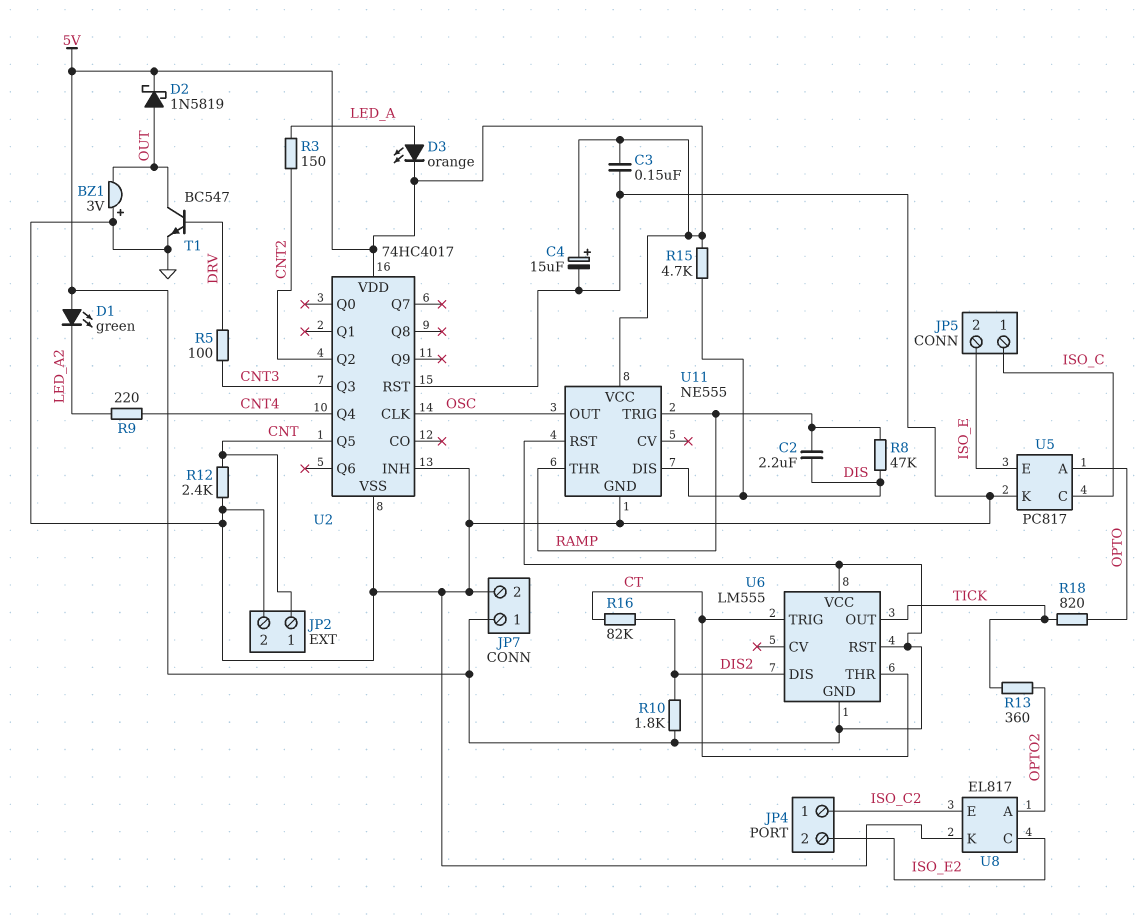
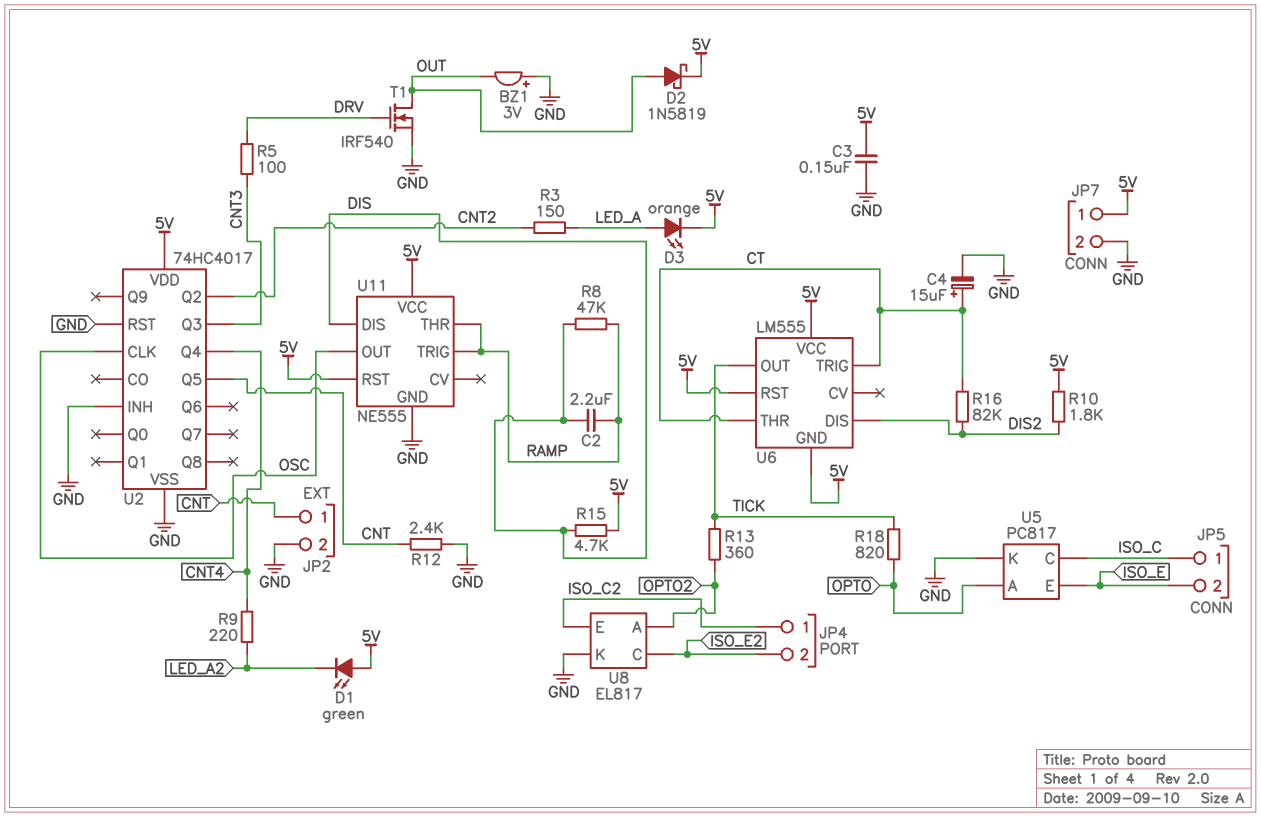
C4: 15uF (plus 5V, minus GND) -> 15uF (plus CT, minus GND)
T1: NPN BC547 (B DRV, C OUT, E GND) -> NMOS IRF540 (G DRV, D OUT, S GND)

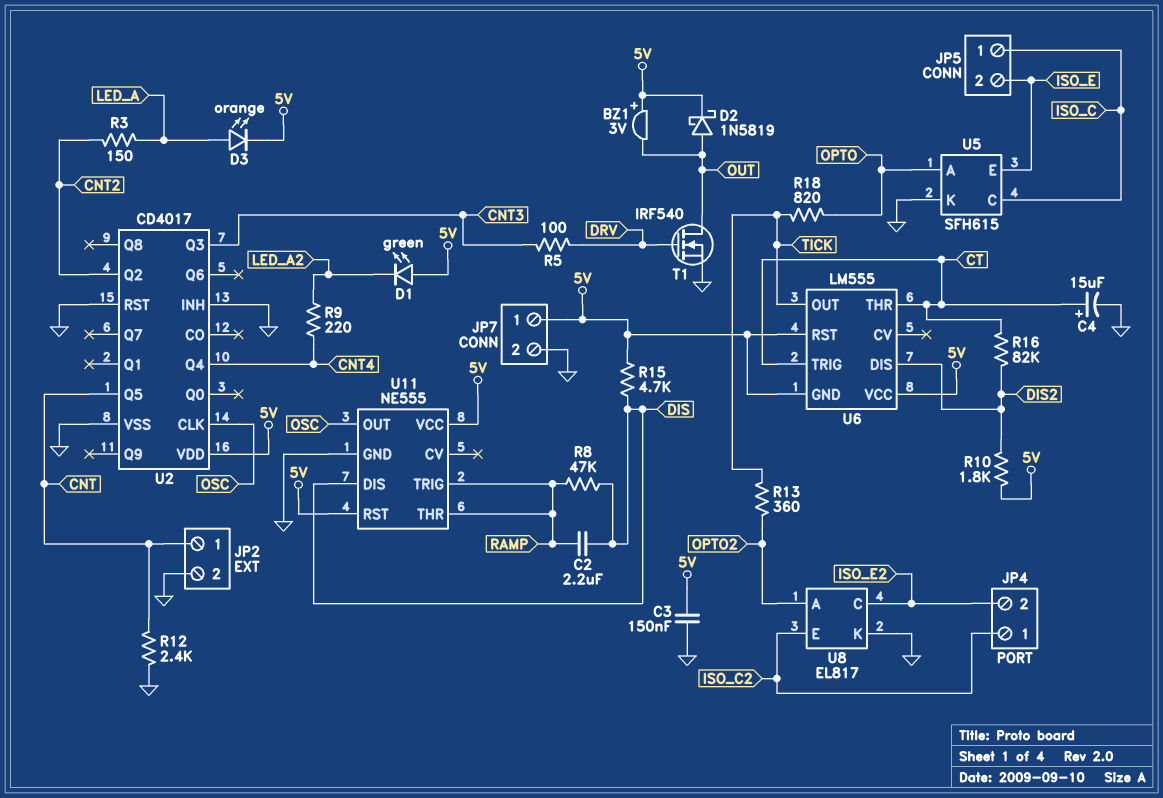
BZ1: buzzer 3V (plus GND, minus OUT) -> buzzer 3V (plus 5V, minus OUT)
U2: 74HC4017 -> CD4017
U5: PC817 -> SFH615

